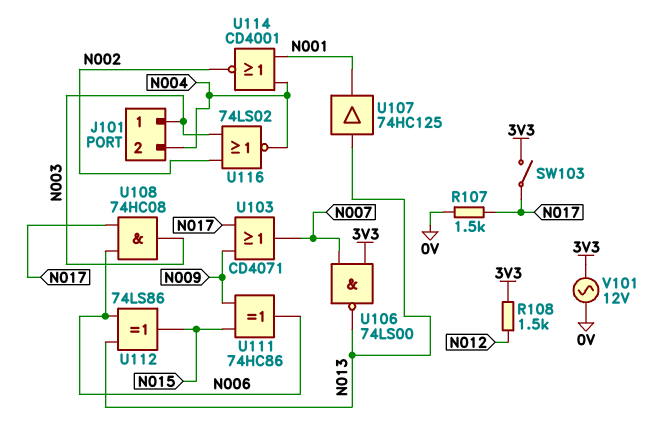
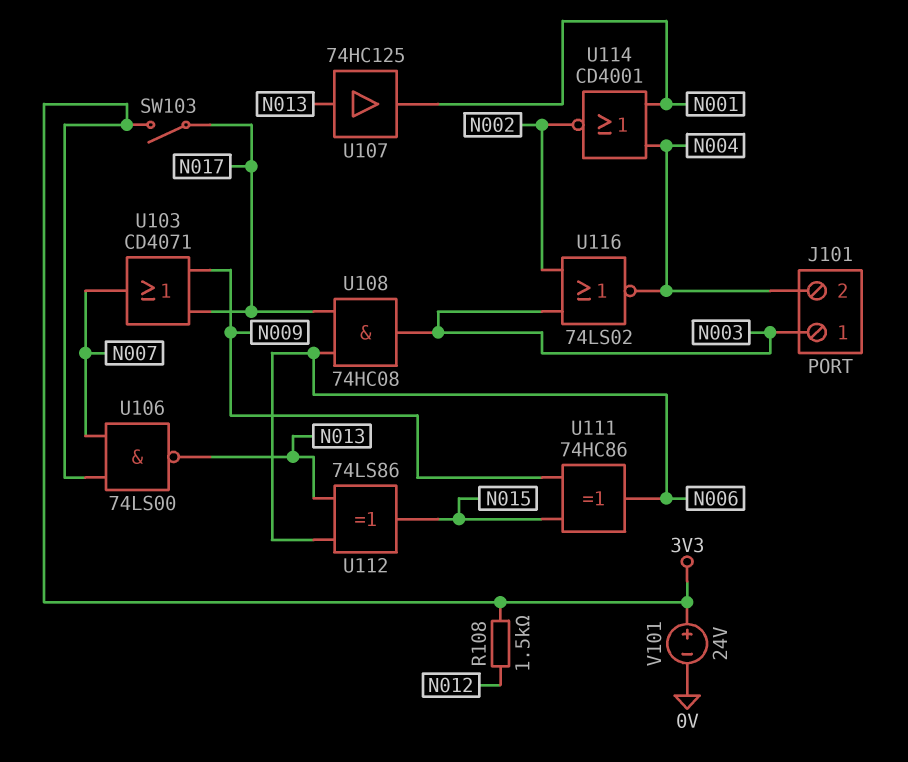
R107: 1.5k (0V, N017) -> none
V101: AC 12V (0V, 3V3) -> 24V (plus 3V3, minus 0V)

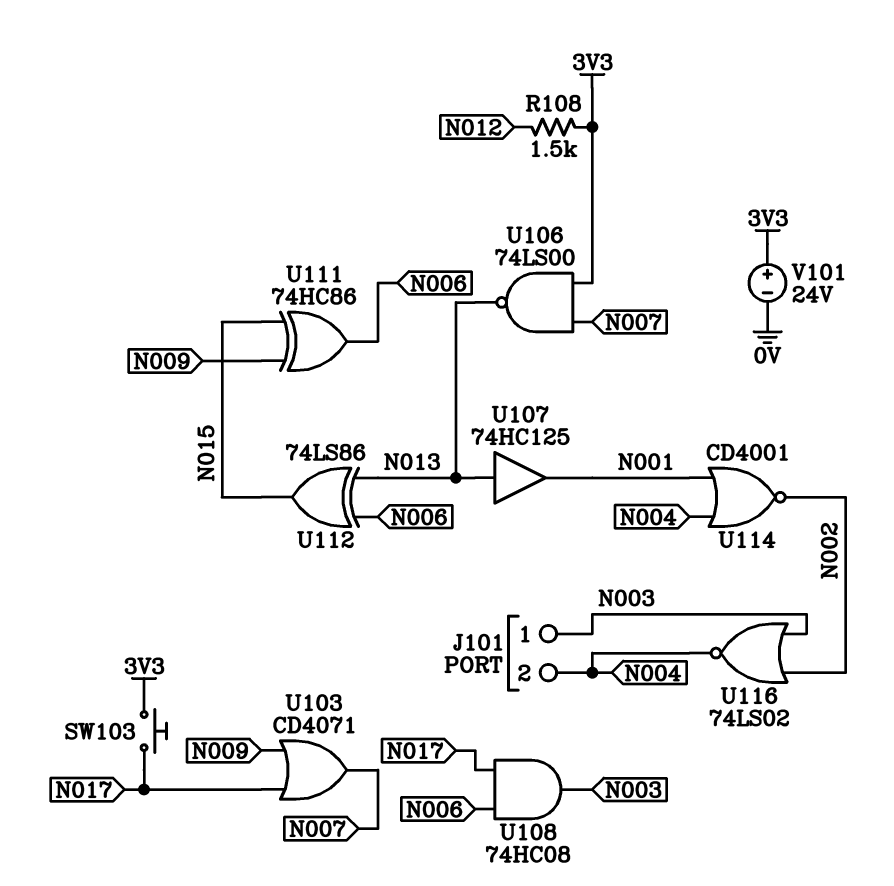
SW103: switch (3V3, N017) -> button (3V3, N017)

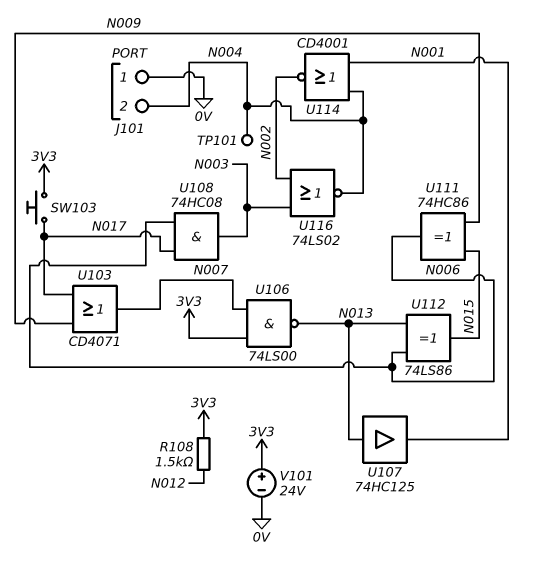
J101 pin 1: N003 -> 0V
TP101: none -> test point (N004)

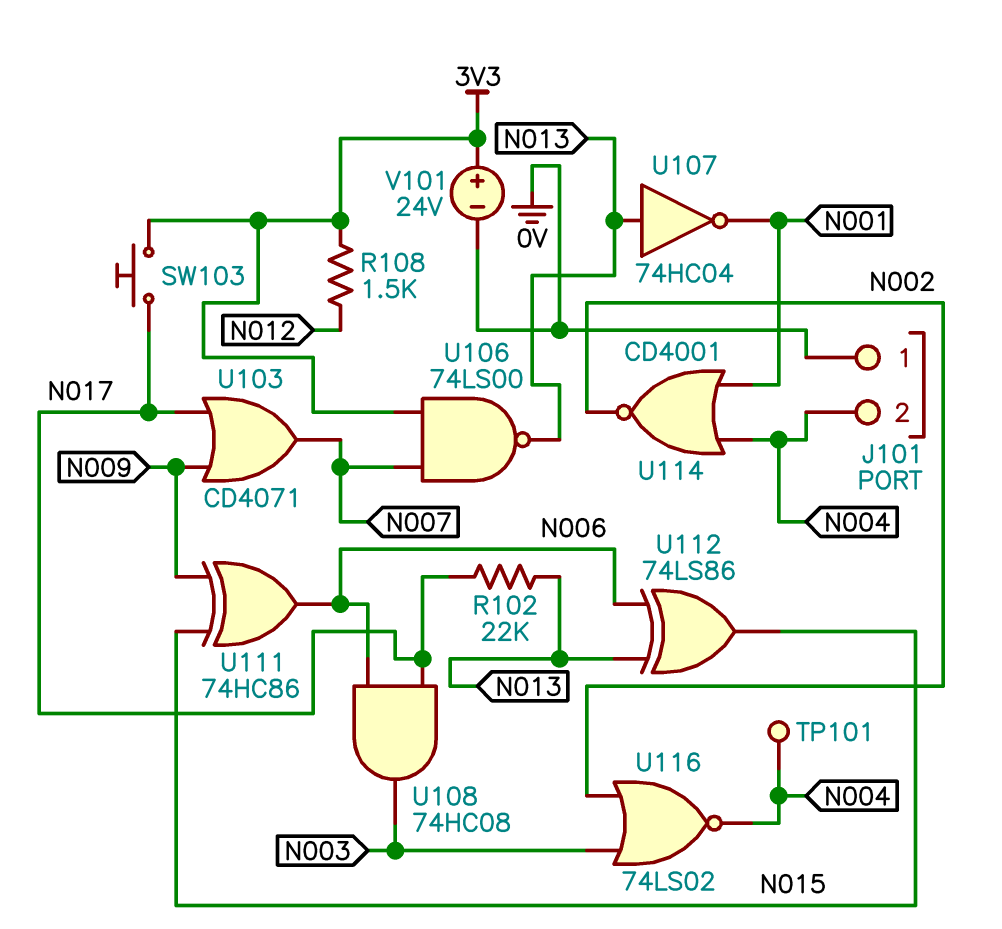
R102: none -> 22k (N013, N017)
U107: buffer 74HC125 (in N013, out N001) -> NOT 74HC04 (in N013, out N001)

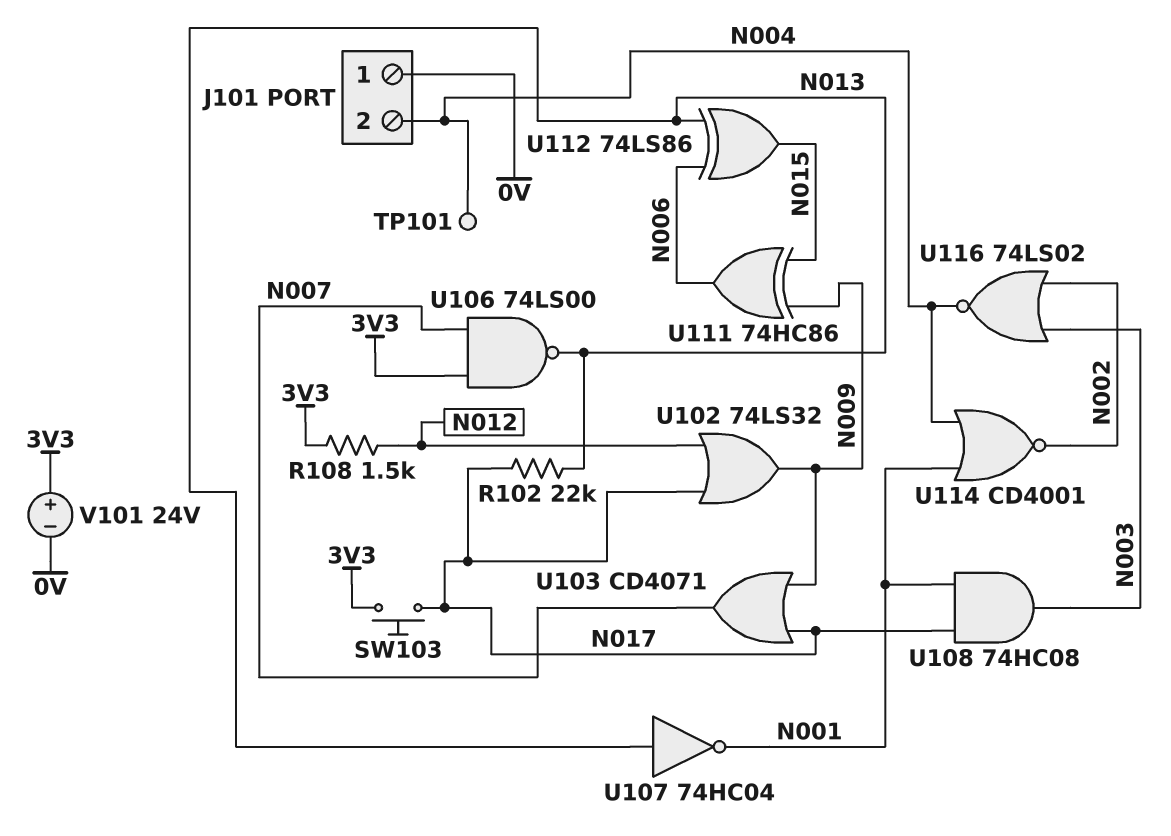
U102: none -> OR 74LS32 (in N012, in N017, out N009)
U108: AND 74HC08 (in N006, in N017, out N003) -> AND 74HC08 (in N001, in N017, out N003)

